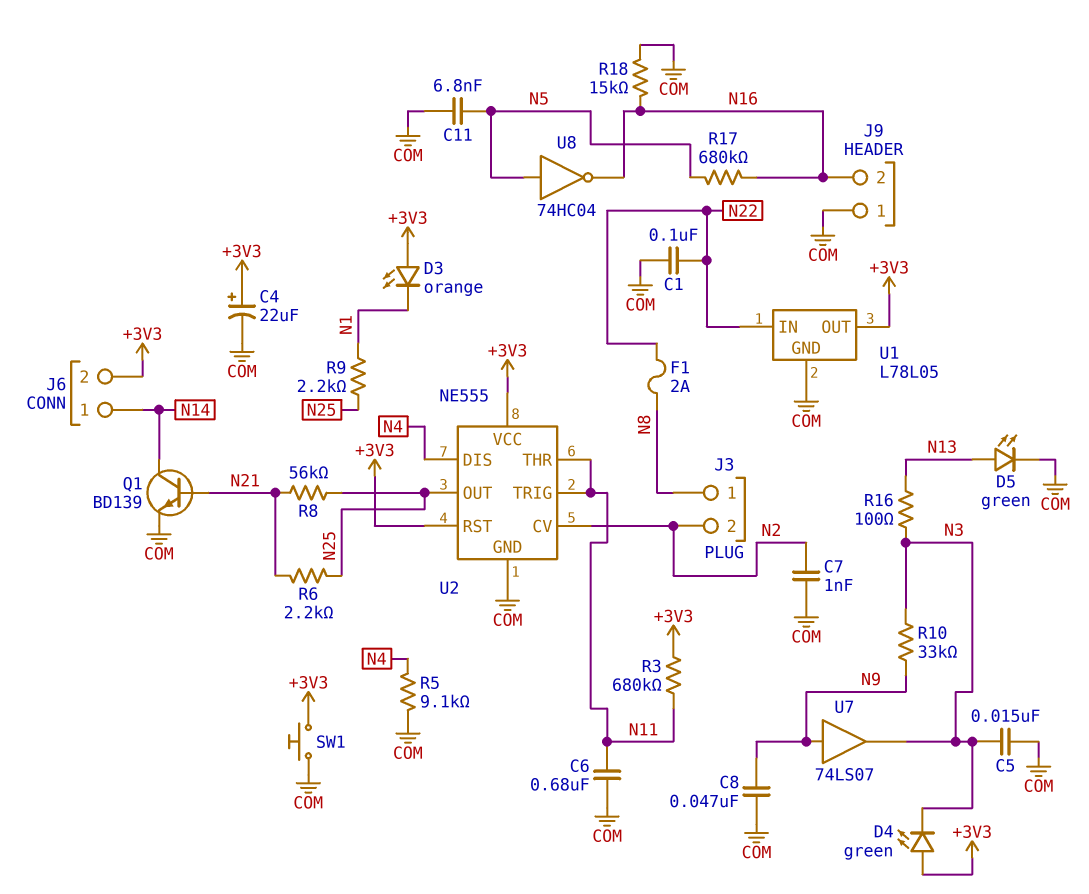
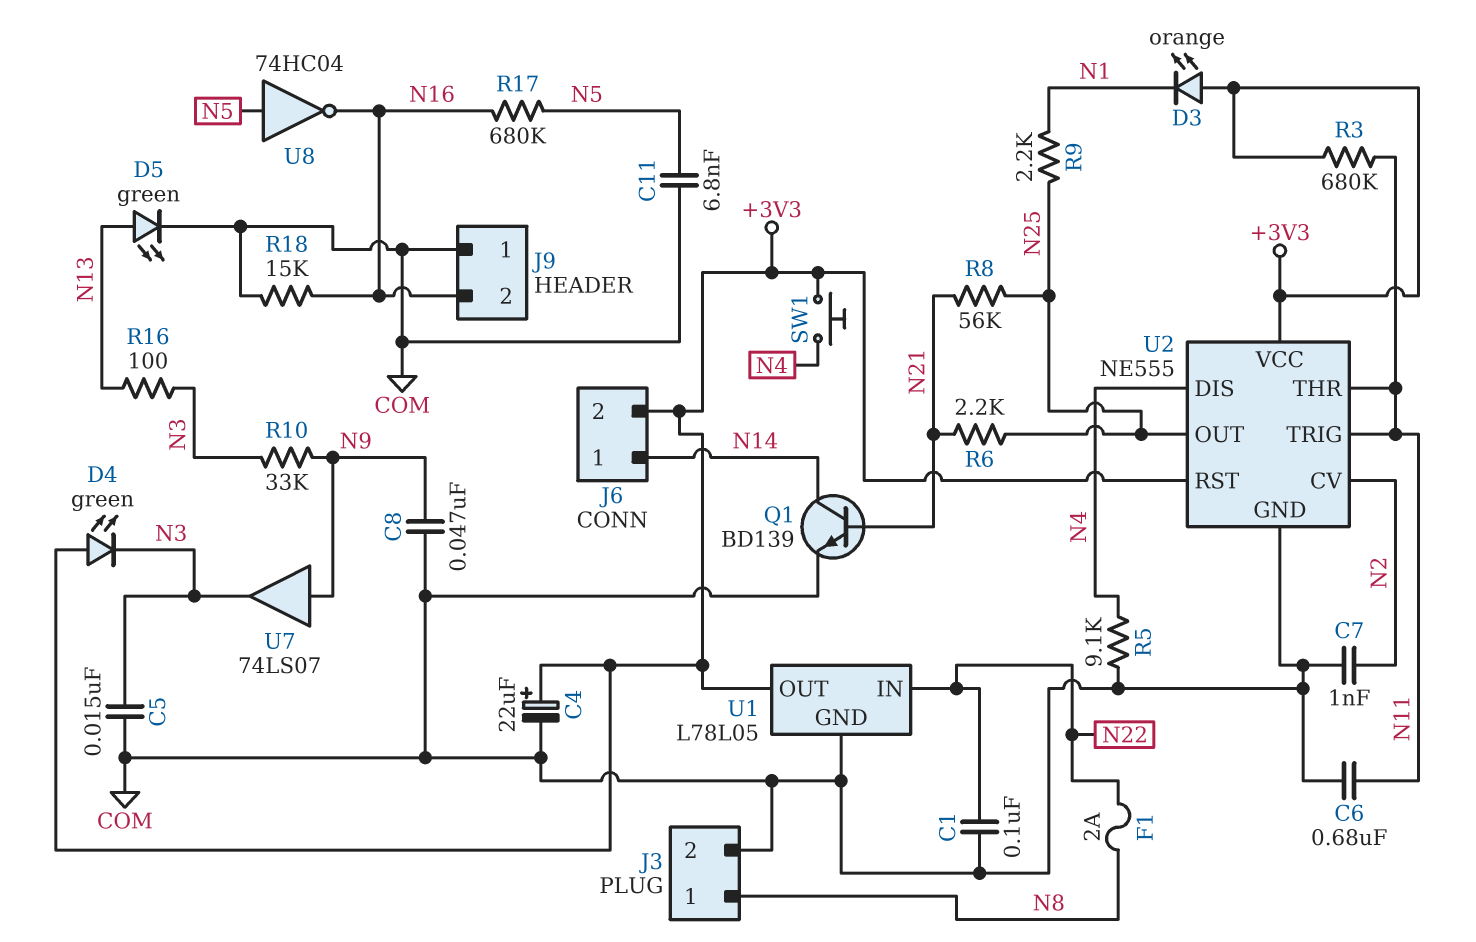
J3 pin 2: N2 -> COM
SW1: button (+3V3, COM) -> button (+3V3, N4)

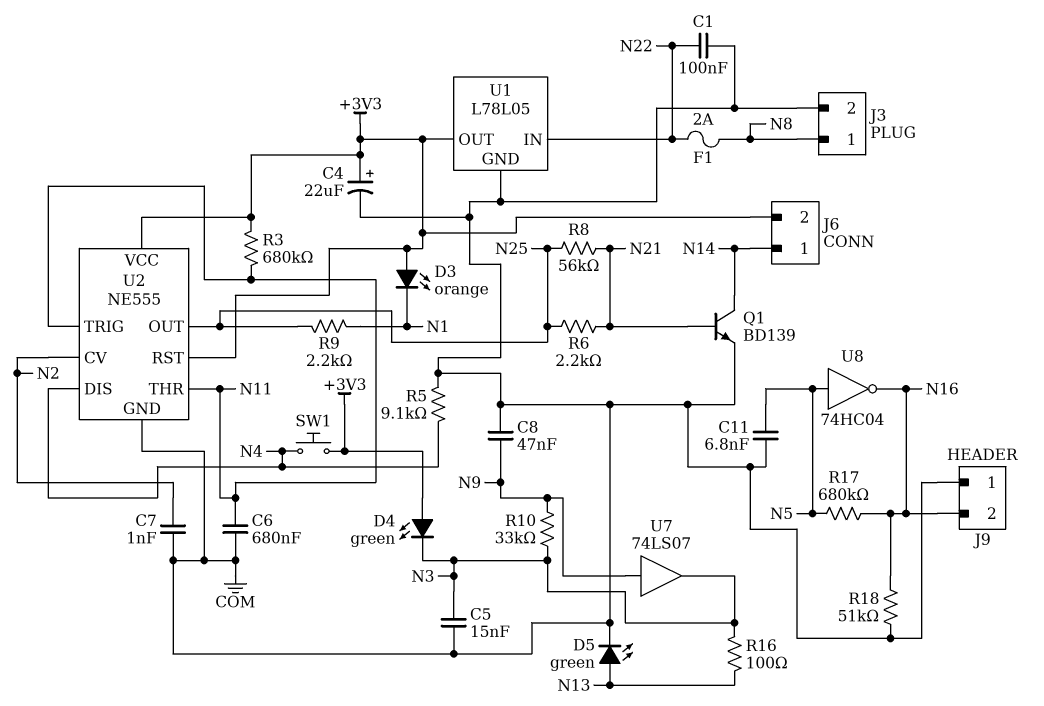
R18: 15k (COM, N16) -> 51k (COM, N16)

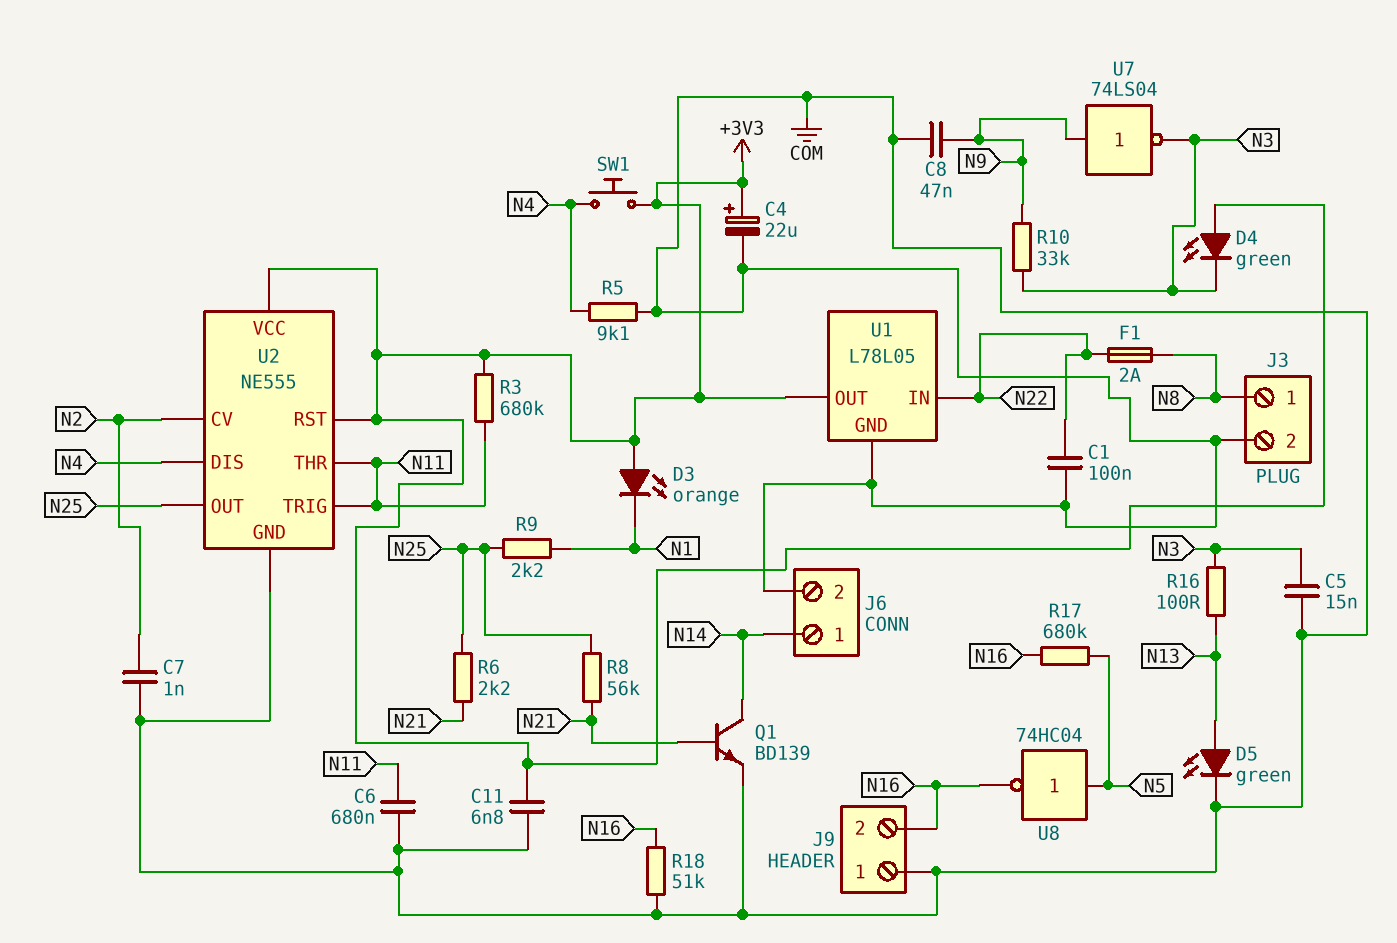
C11: 6.8nF (COM, N5) -> 6.8nF (+3V3, COM)
J6 pin 2: +3V3 -> COM
U7: buffer 74LS07 (in N9, out N3) -> NOT 74LS04 (in N9, out N3)

